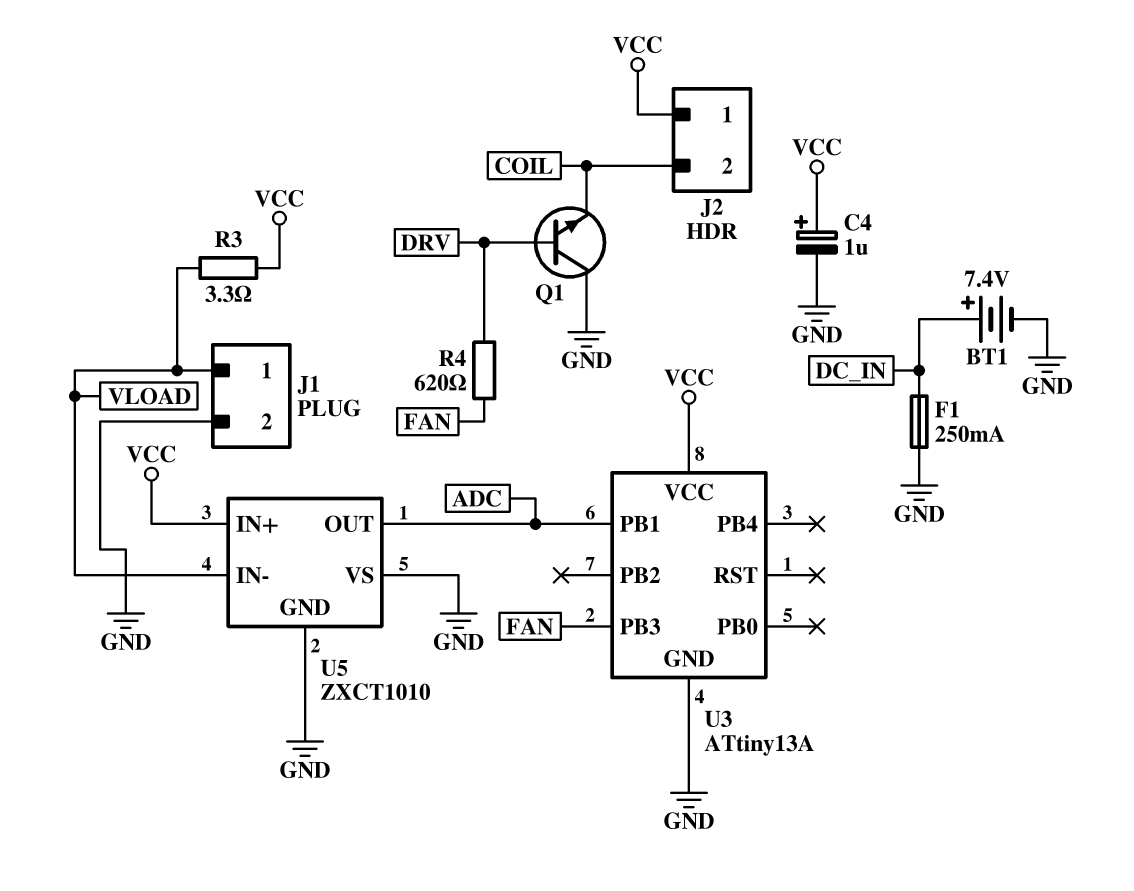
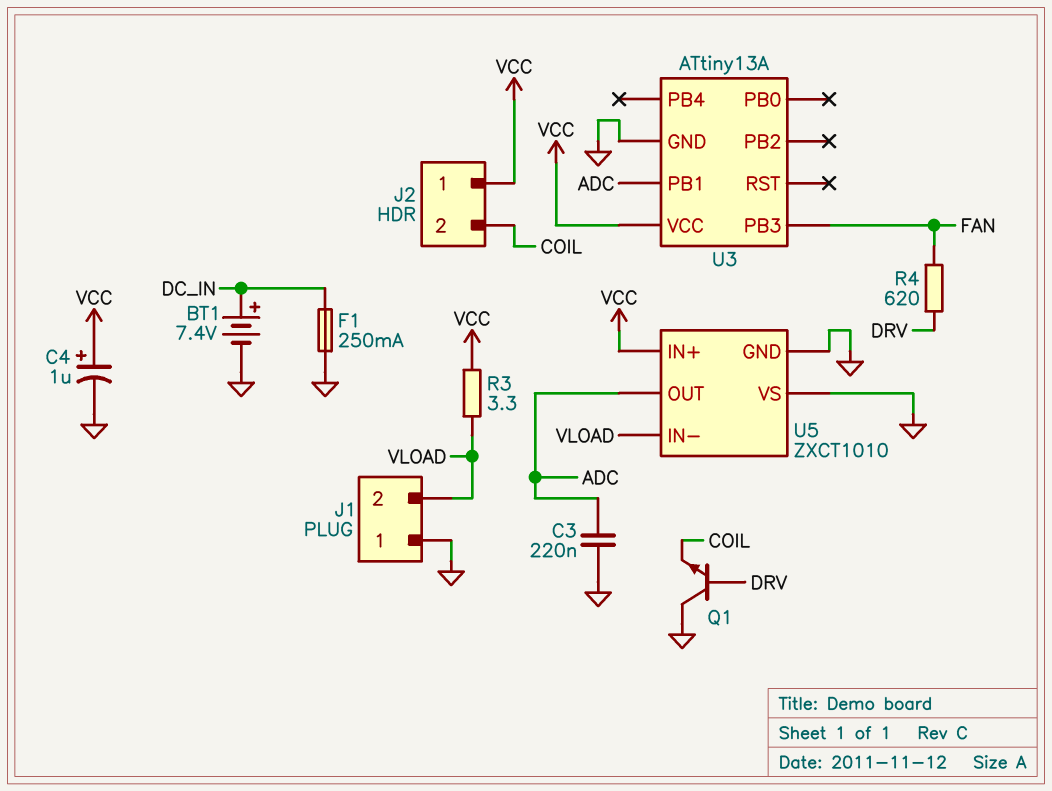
C3: none -> 220nF (ADC, GND)
J1 pin 1: VLOAD -> GND
J1 pin 2: GND -> VLOAD

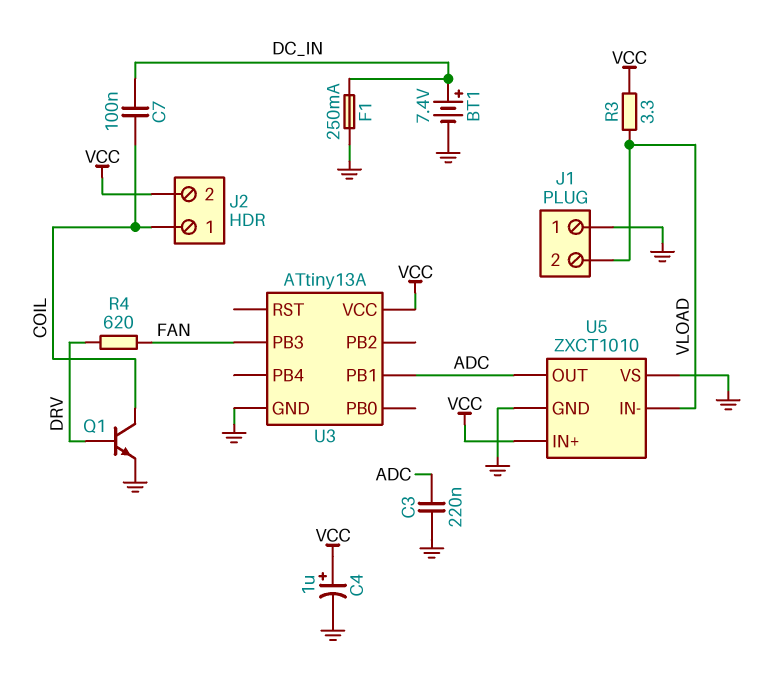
C7: none -> 100nF (COIL, DC_IN)
J2 pin 1: VCC -> COIL
J2 pin 2: COIL -> VCC
Q1: NPN (B DRV, C GND, E COIL) -> NPN (B DRV, C COIL, E GND)

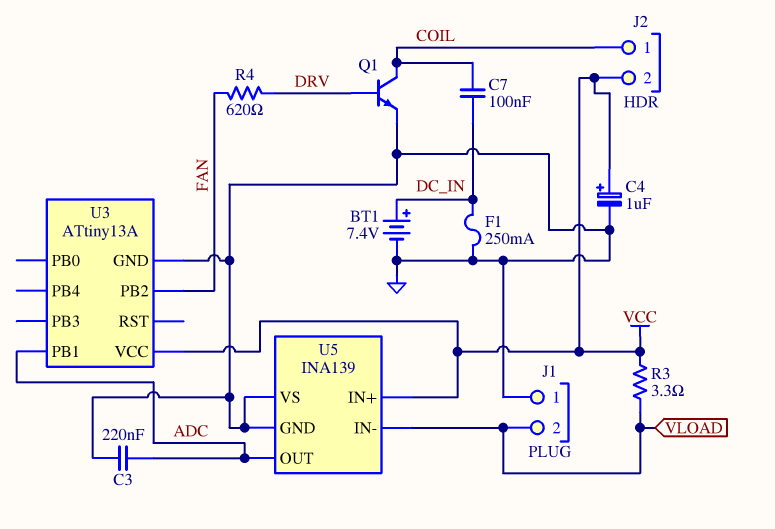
U3 pin PB2: none -> FAN
U3 pin PB3: FAN -> none
U5: ZXCT1010 -> INA139

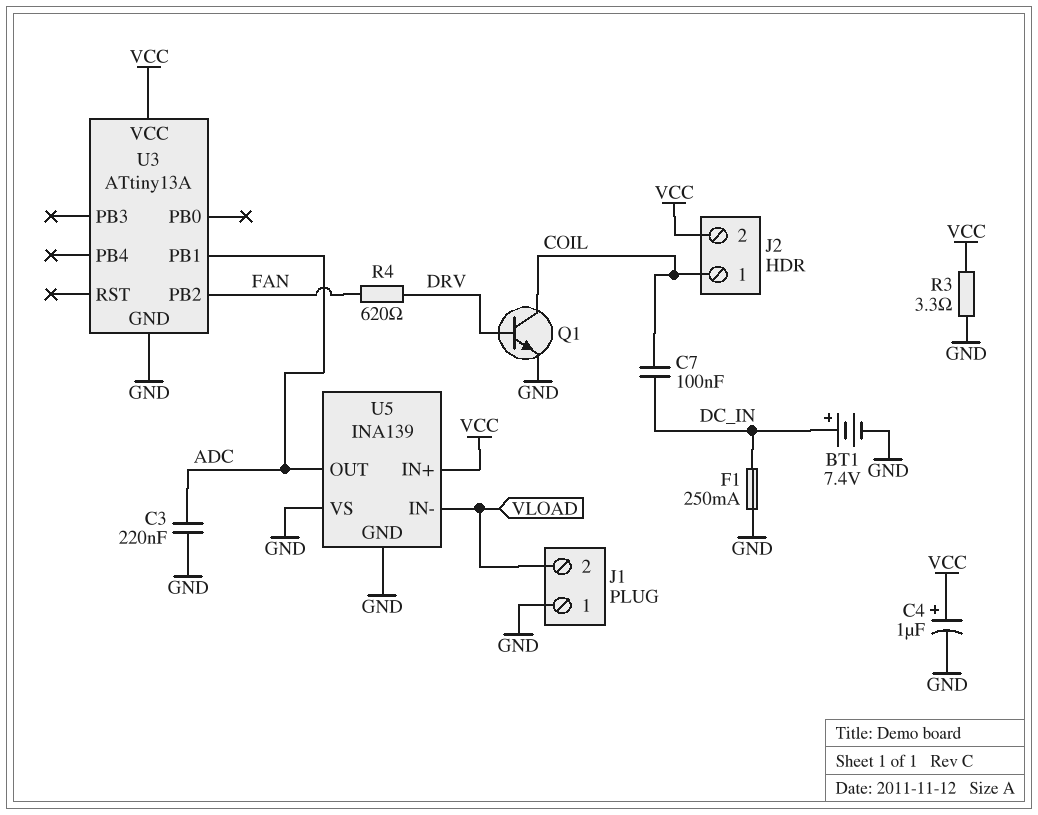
R3: 3.3 (VCC, VLOAD) -> 3.3 (GND, VCC)

